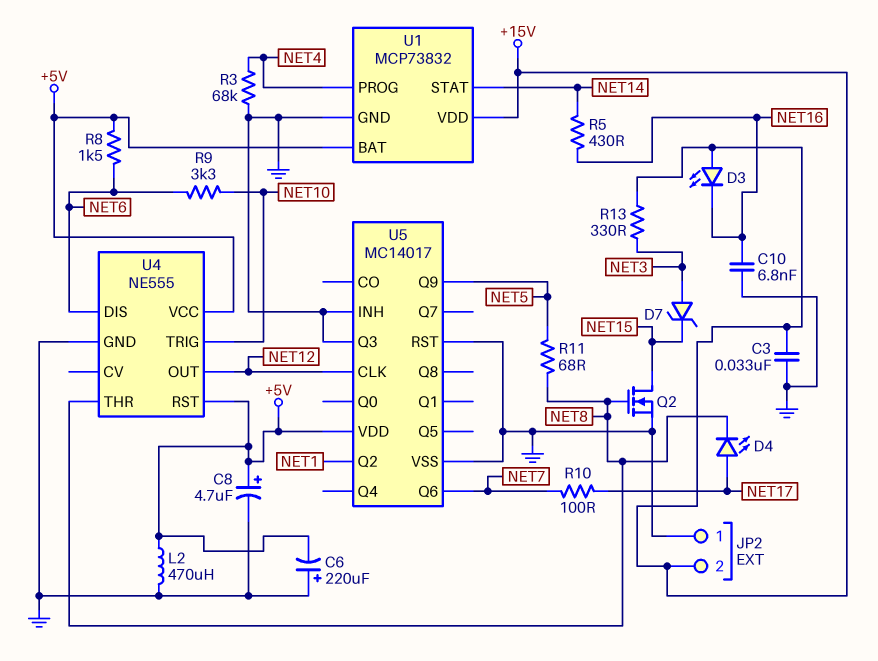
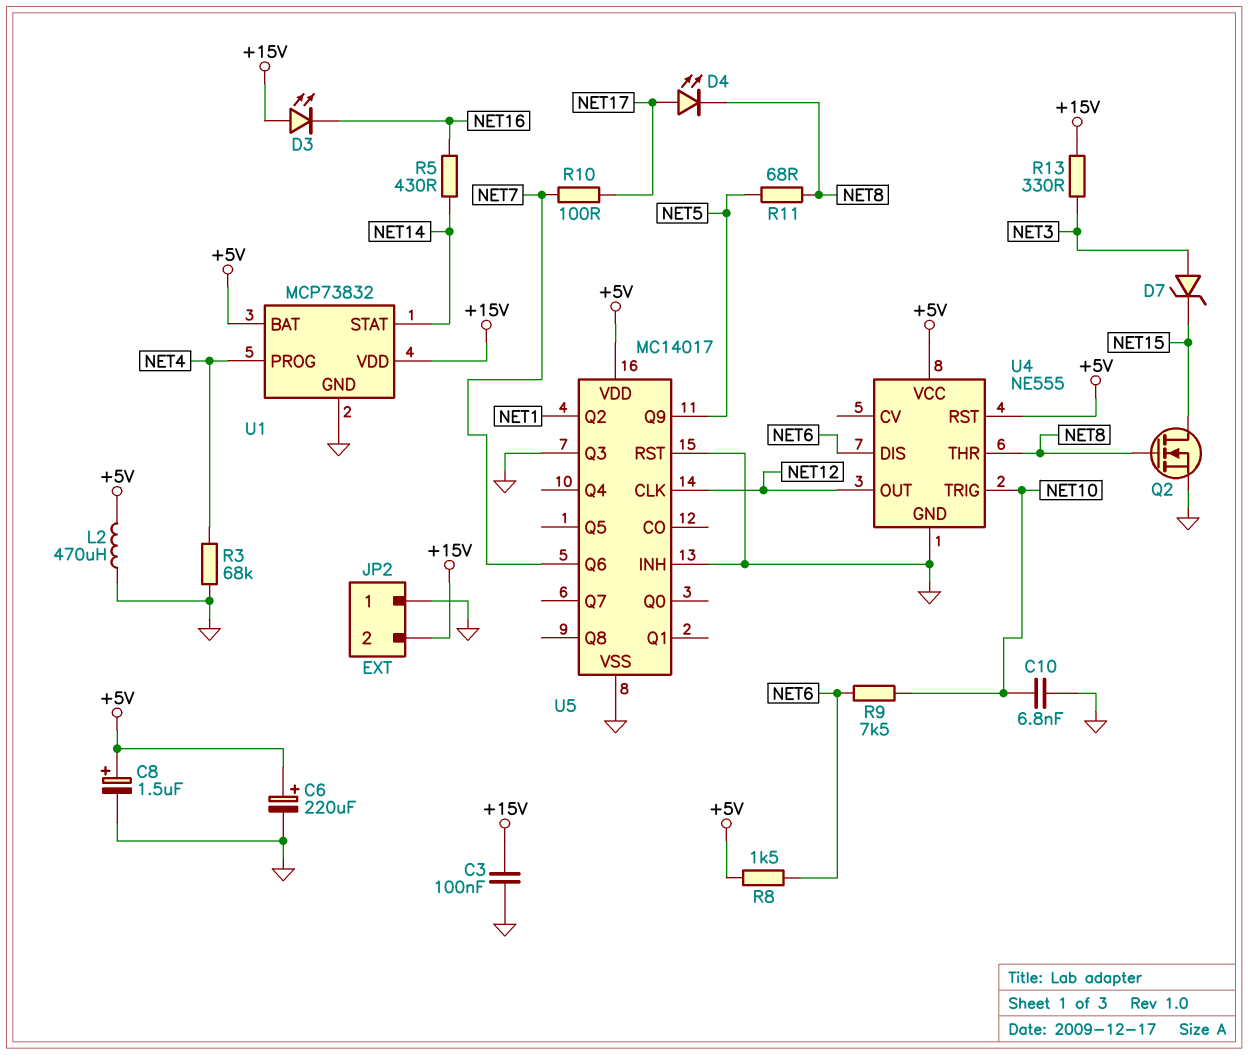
C3: 33nF (+15V, GND) -> 100nF (+15V, GND)
C6: 220uF (plus GND, minus +5V) -> 220uF (plus +5V, minus GND)
C8: 4.7uF (plus +5V, minus GND) -> 1.5uF (plus +5V, minus GND)
C10: 6.8nF (GND, NET16) -> 6.8nF (GND, NET10)
R9: 3.3k (NET6, NET10) -> 7.5k (NET6, NET10)

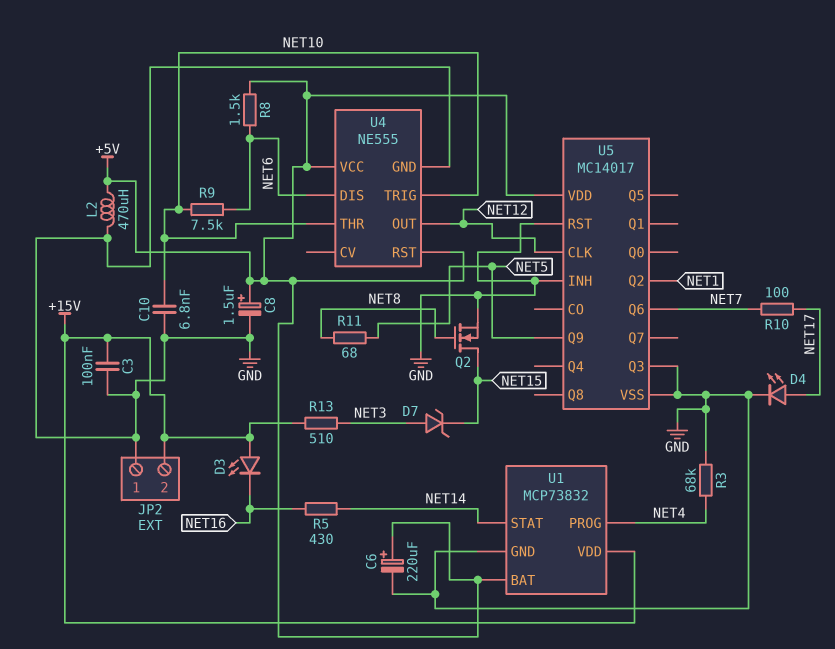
D4: LED (A NET17, K NET8) -> LED (A NET17, K GND)
R13: 330 (+15V, NET3) -> 510 (+15V, NET3)
U4 pin THR: NET8 -> NET10

